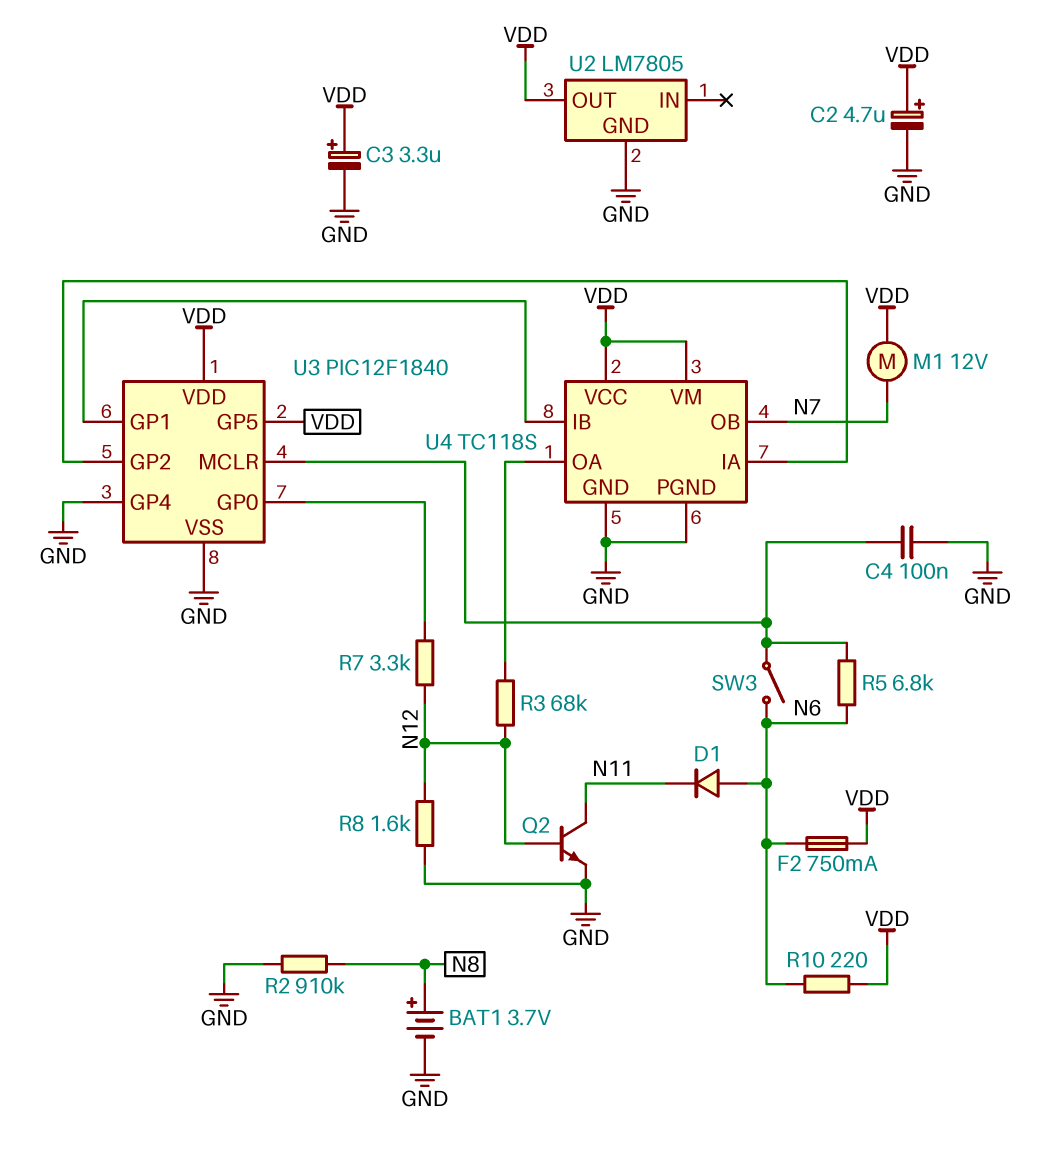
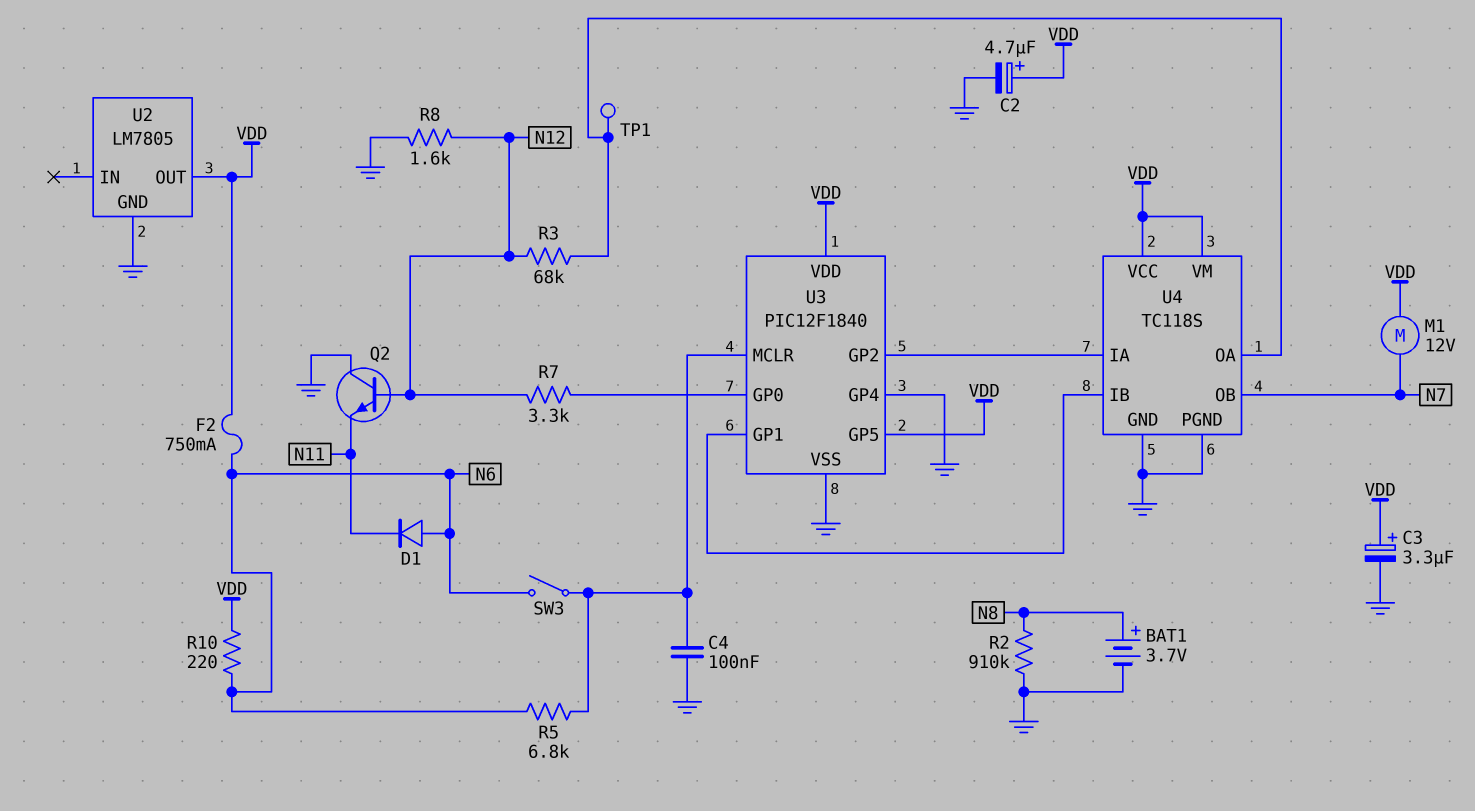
Q2: NPN (B N12, C N11, E GND) -> NPN (B N12, C GND, E N11)
TP1: none -> test point (U4/OA)

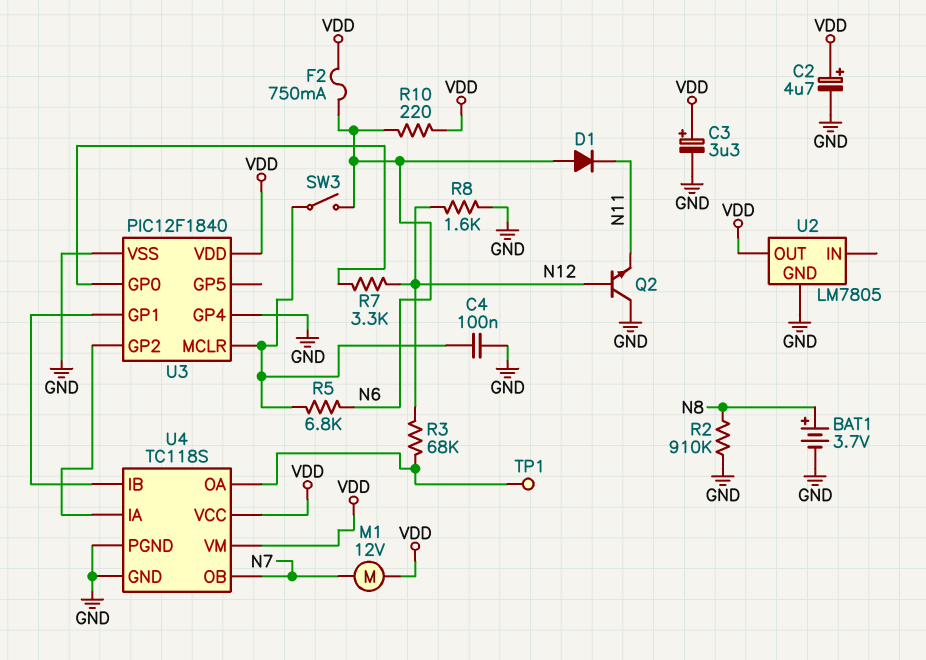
U3 pin GP5: VDD -> none

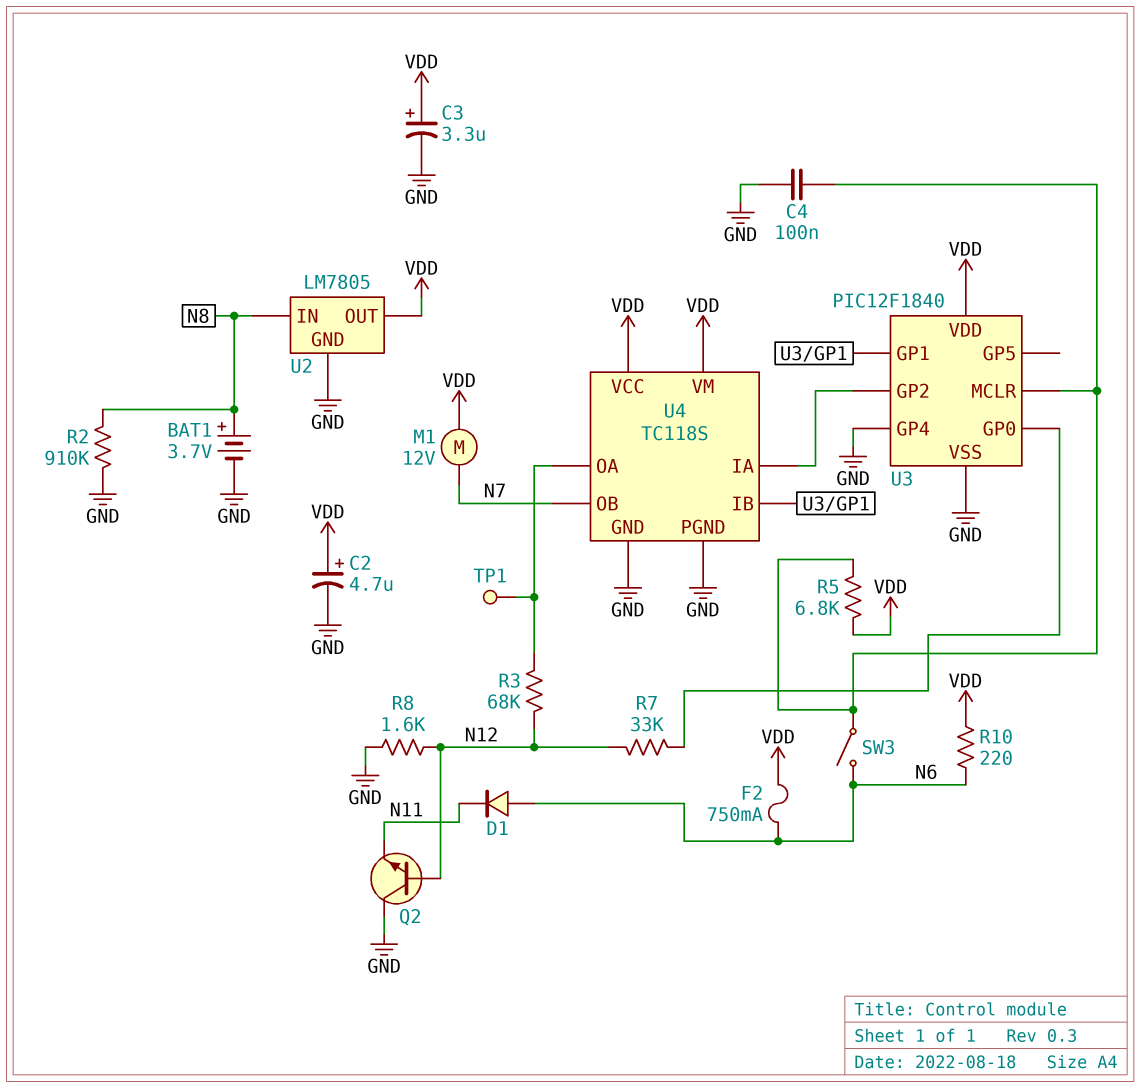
R5: 6.8k (N6, U3/MCLR) -> 6.8k (U3/MCLR, VDD)
R7: 3.3k (N12, U3/GP0) -> 33k (N12, U3/GP0)
U2 pin IN: none -> N8

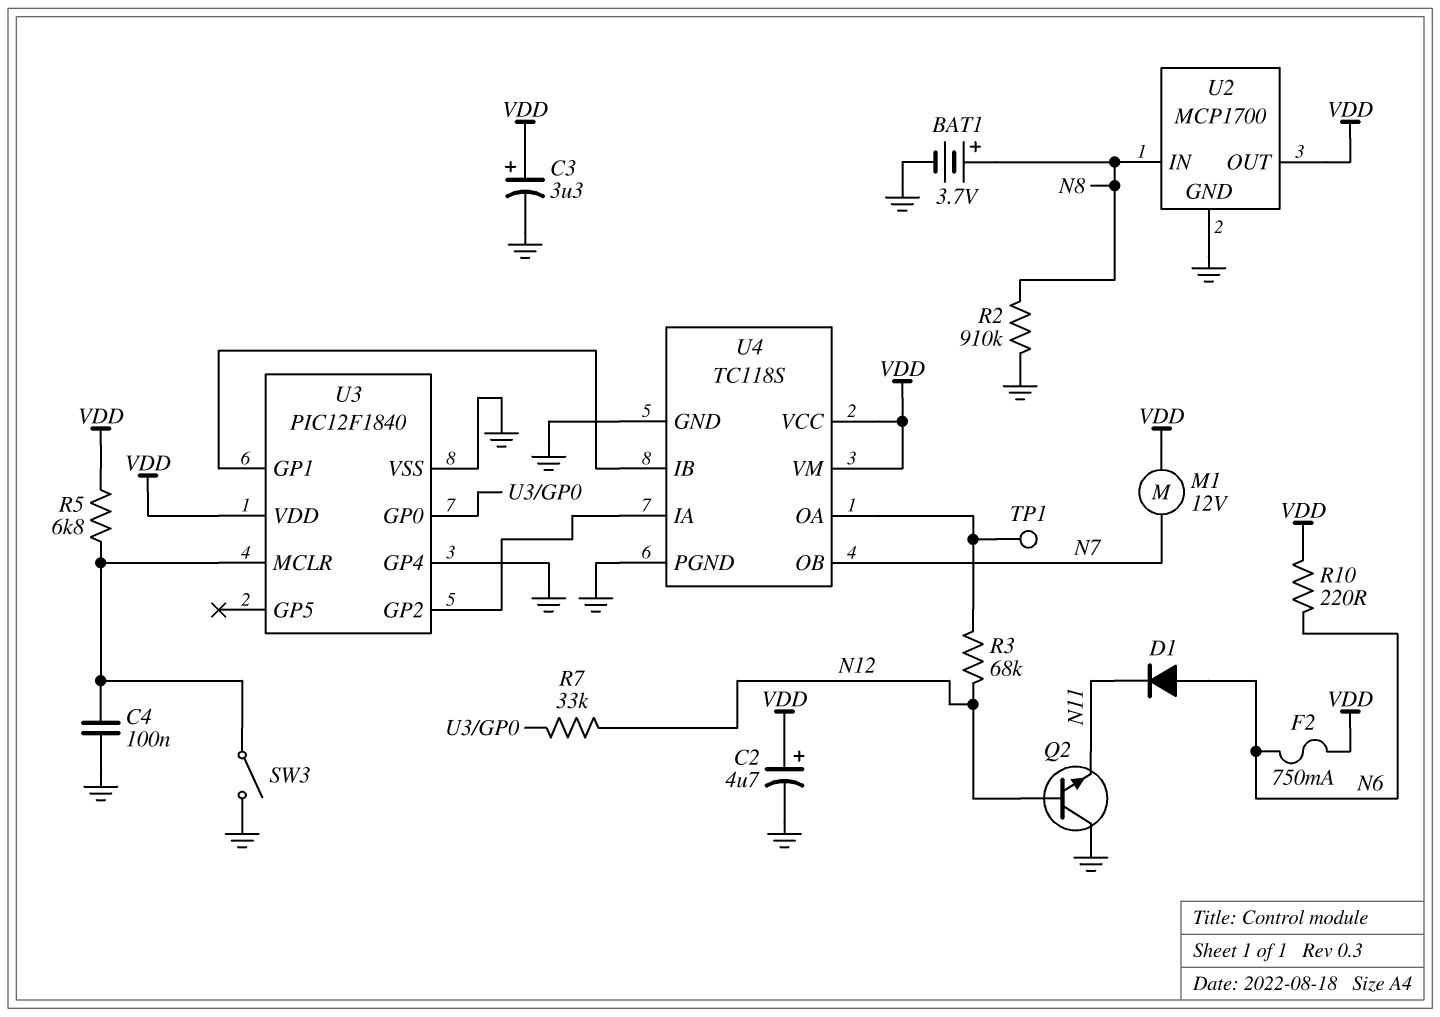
R8: 1.6k (GND, N12) -> none
SW3: switch (N6, U3/MCLR) -> switch (GND, U3/MCLR)
U2: LM7805 -> MCP1700

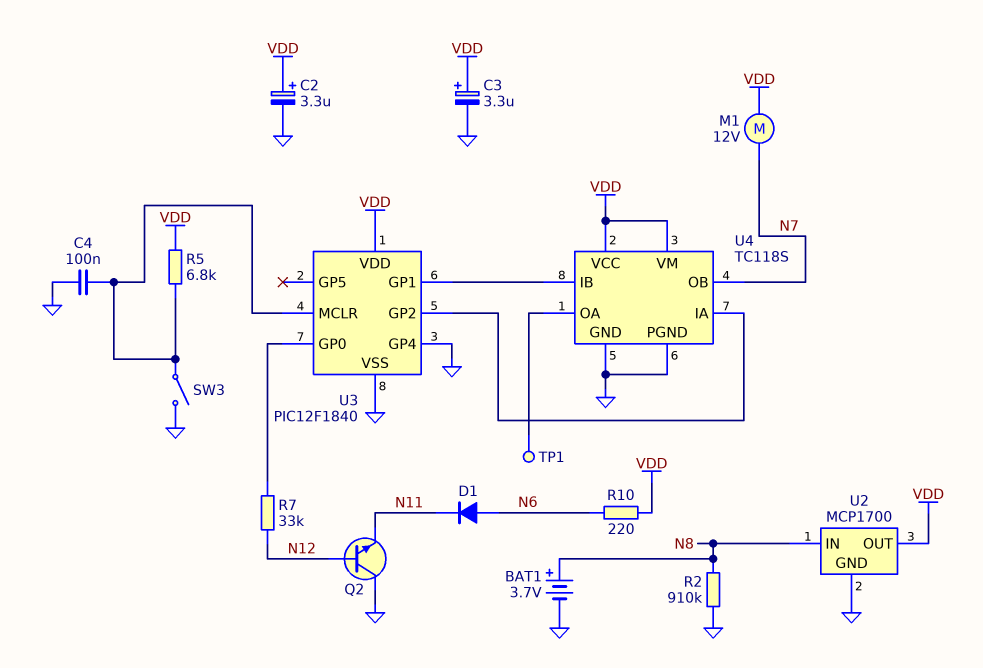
C2: 4.7uF (plus VDD, minus GND) -> 3.3uF (plus VDD, minus GND)
F2: 750mA (N6, VDD) -> none
R3: 68k (N12, U4/OA) -> none

